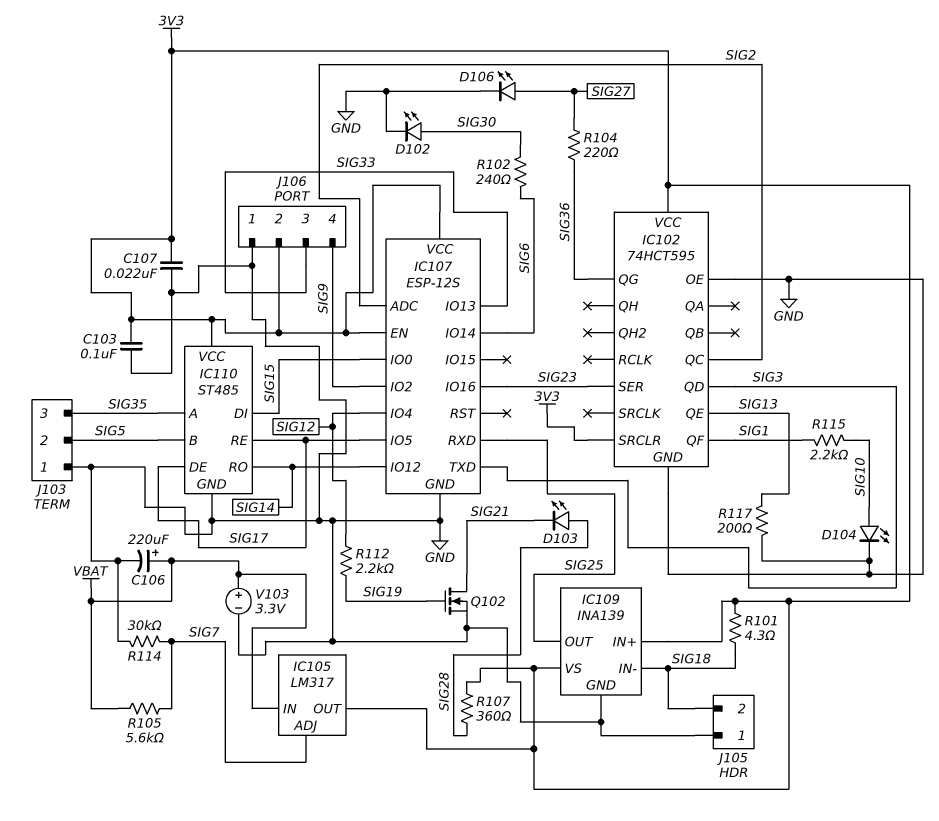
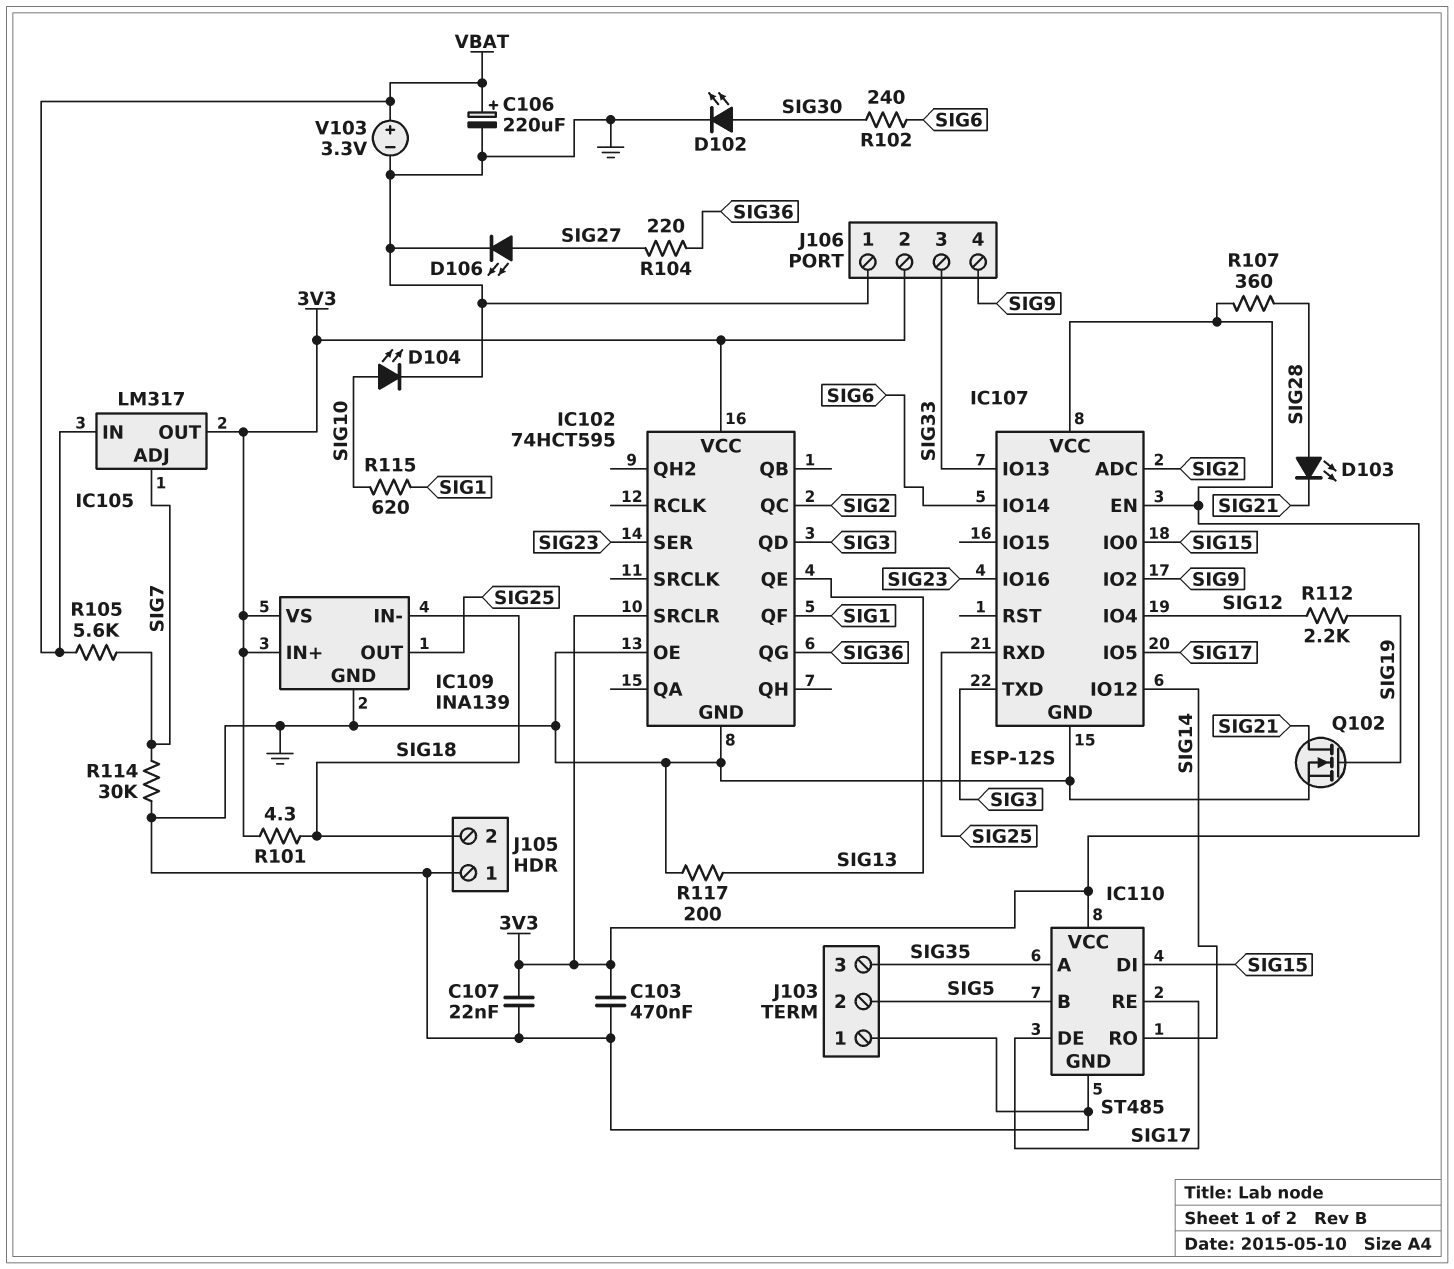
C103: 100nF (3V3, GND) -> 470nF (3V3, GND)
R115: 2.2k (SIG1, SIG10) -> 620 (SIG1, SIG10)

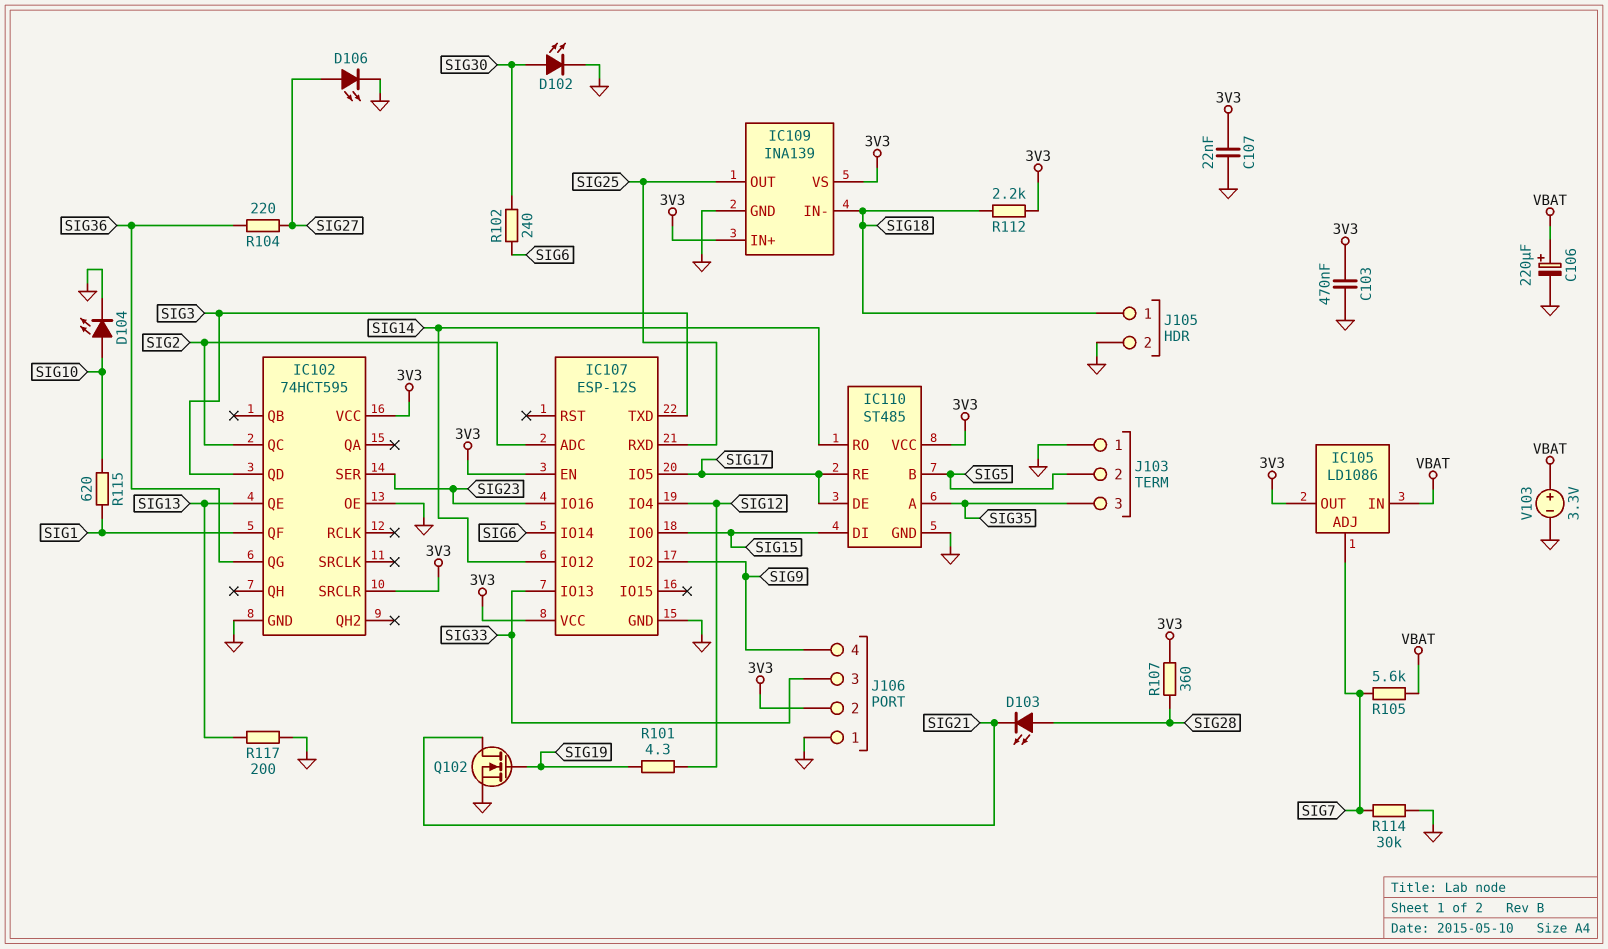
IC105: LM317 -> LD1086
J105 pin 1: GND -> SIG18
J105 pin 2: SIG18 -> GND
R101: 4.3 (3V3, SIG18) -> 4.3 (SIG12, SIG19)
R112: 2.2k (SIG12, SIG19) -> 2.2k (3V3, SIG18)

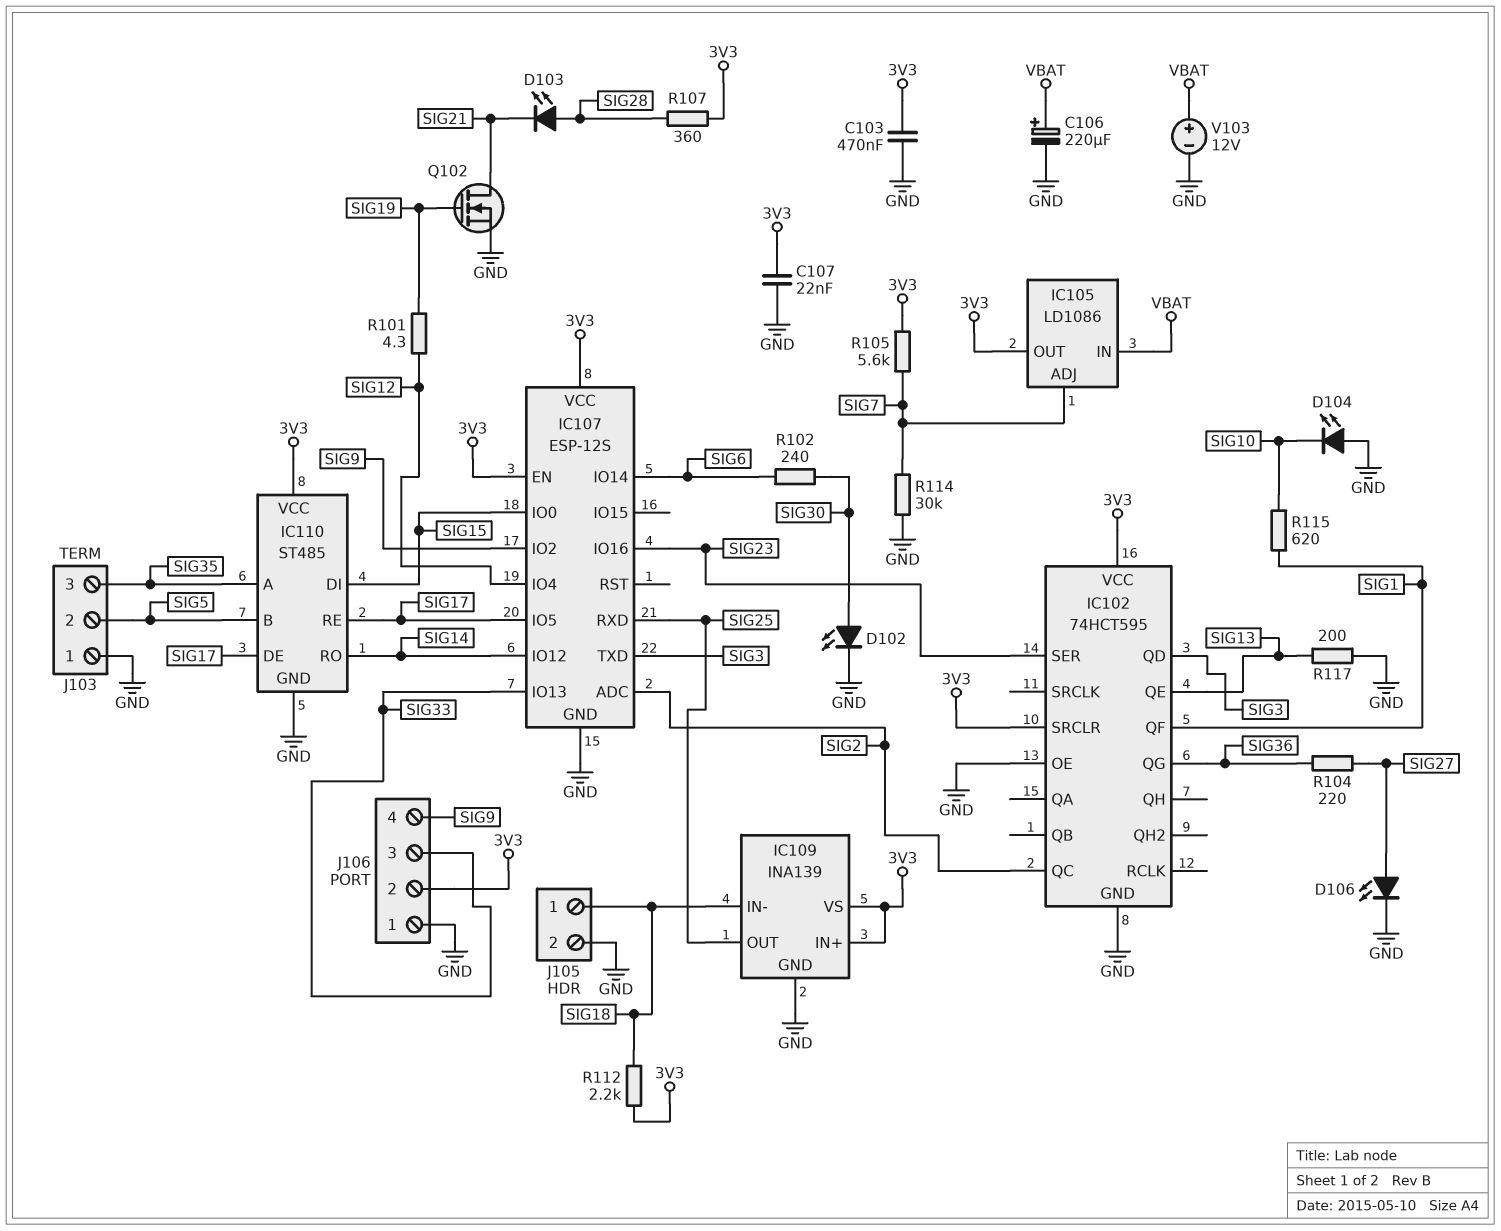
D104: LED (A SIG10, K GND) -> LED (A GND, K SIG10)
R105: 5.6k (SIG7, VBAT) -> 5.6k (3V3, SIG7)
V103: 3.3V (plus VBAT, minus GND) -> 12V (plus VBAT, minus GND)

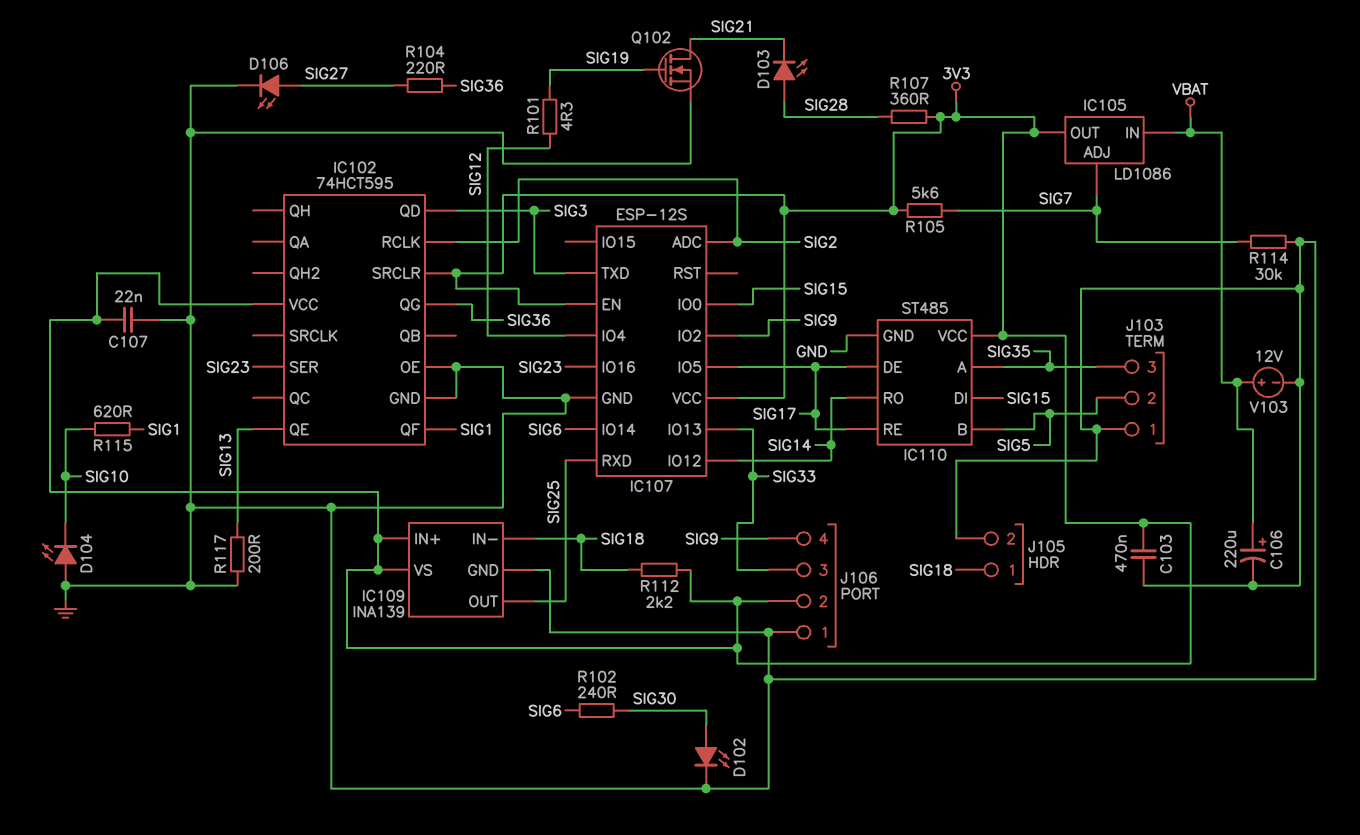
IC102 pin QC: SIG2 -> none
IC102 pin RCLK: none -> SIG2

